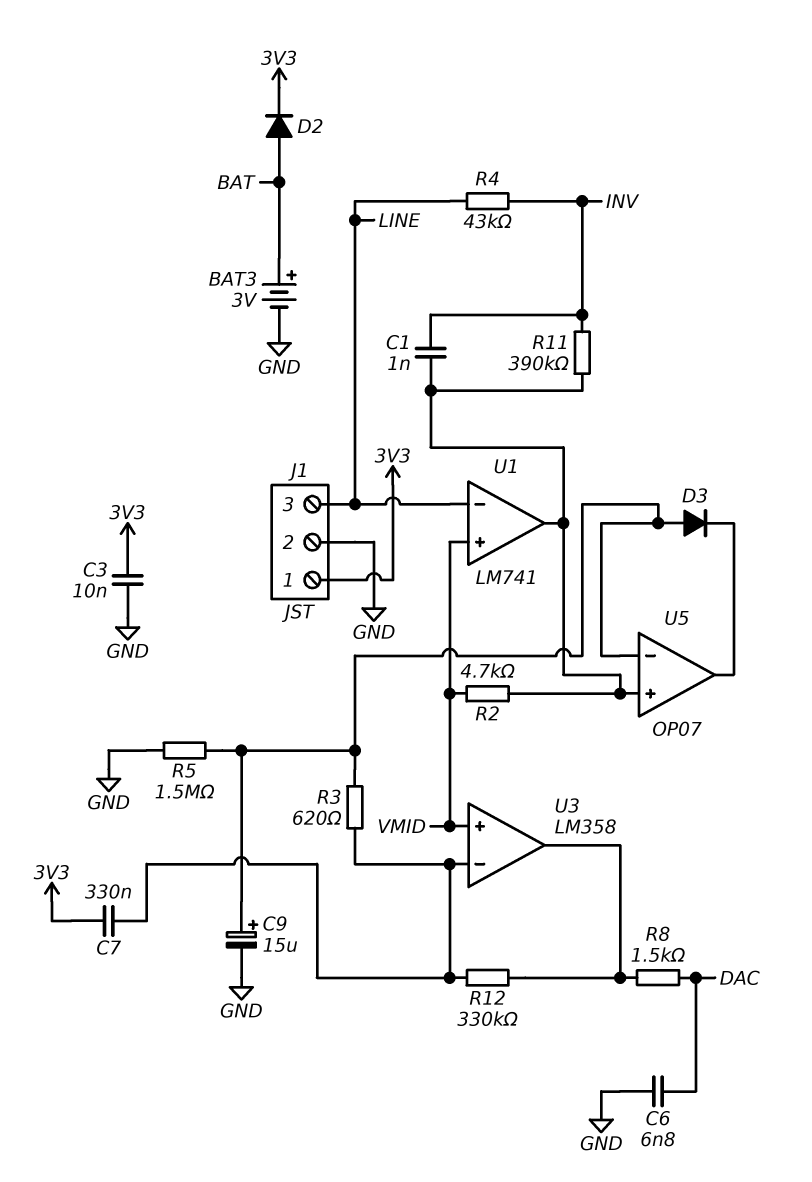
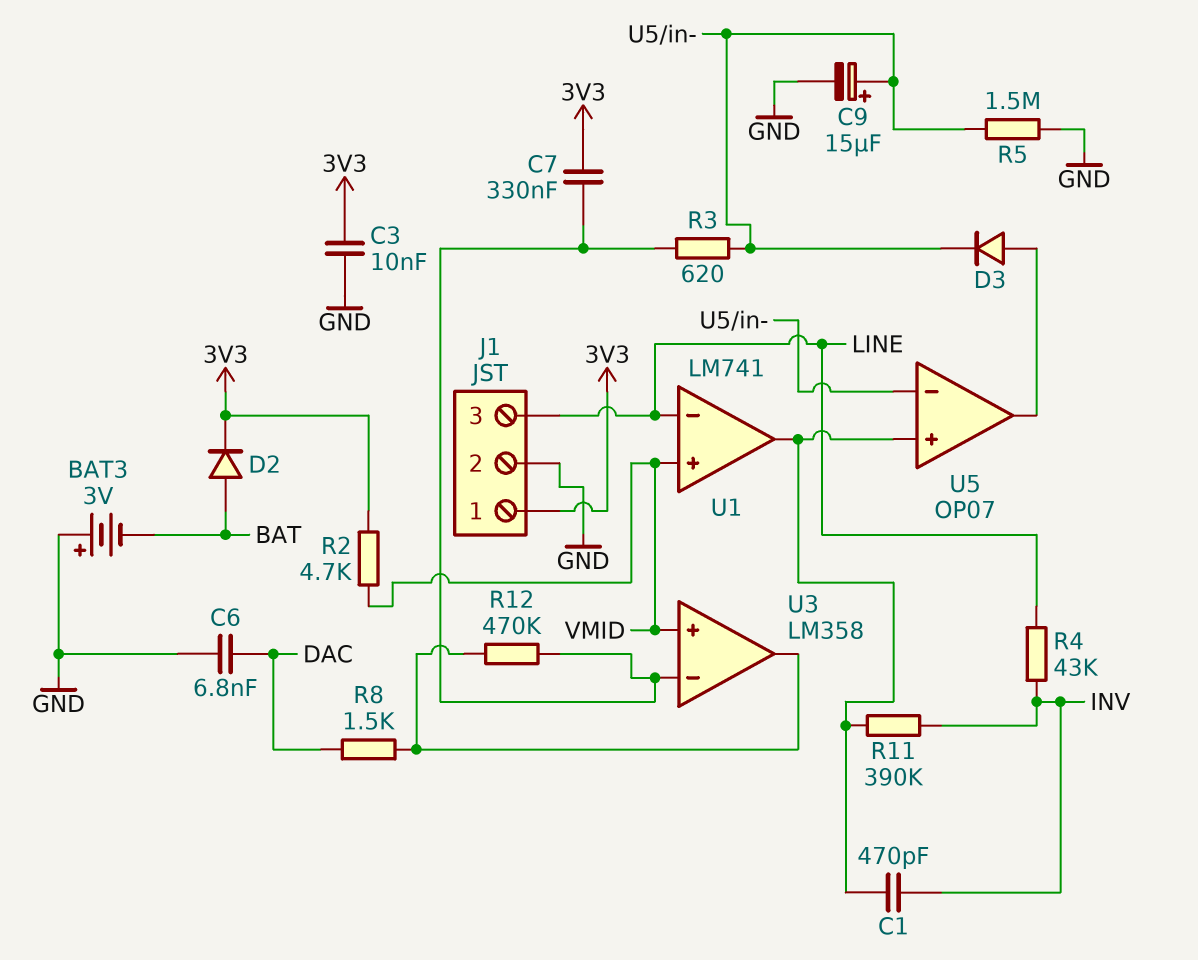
BAT3: 3V (plus BAT, minus GND) -> 3V (plus GND, minus BAT)
C1: 1nF (INV, U1/out) -> 470pF (INV, U1/out)
D3: diode (A U5/in-, K U5/out) -> diode (A U5/out, K U5/in-)
R2: 4.7k (U1/out, VMID) -> 4.7k (3V3, VMID)
R12: 330k (U3/in-, U3/out) -> 470k (U3/in-, U3/out)

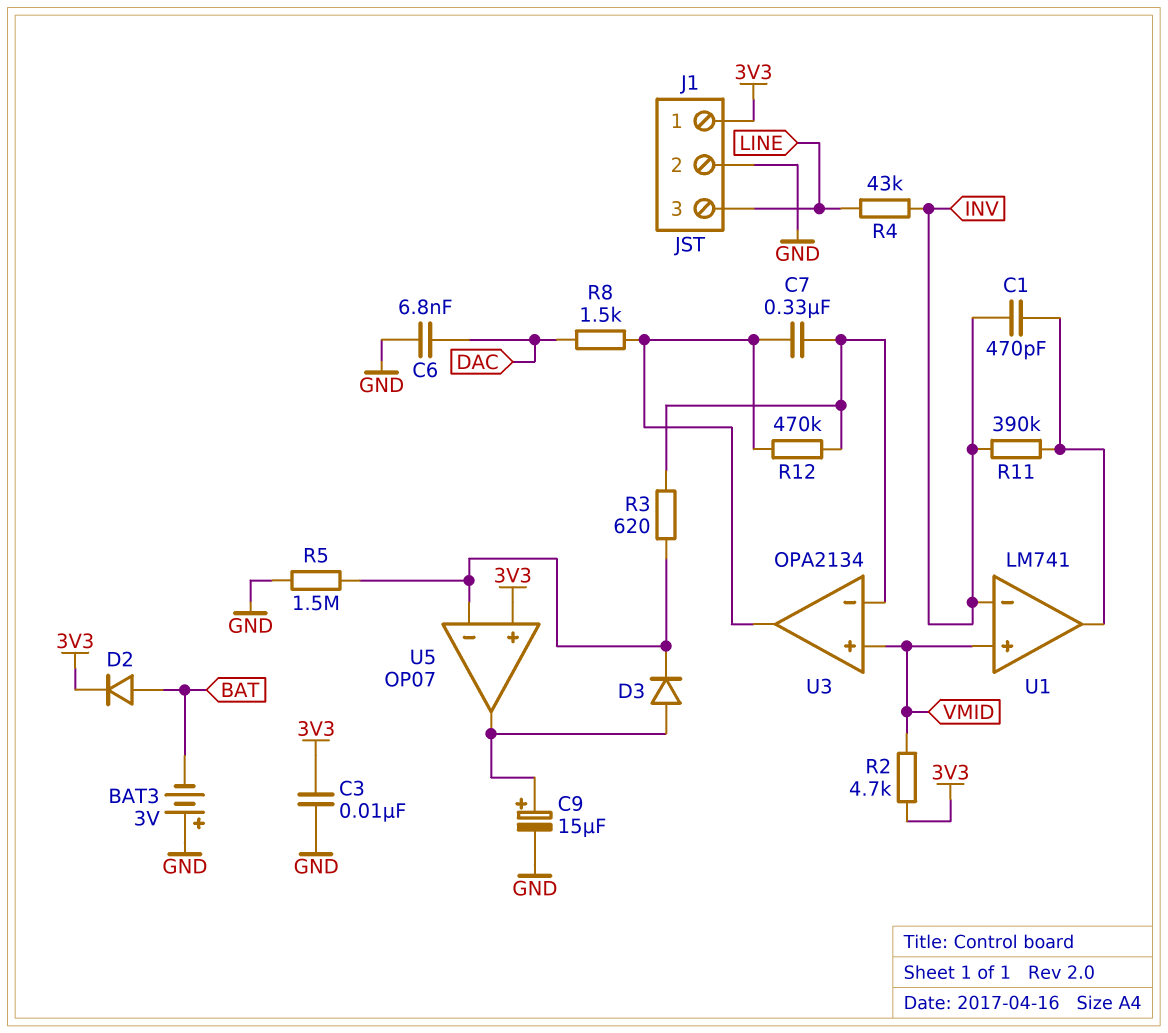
C7: 330nF (3V3, U3/in-) -> 330nF (U3/in-, U3/out)
C9: 15uF (plus U5/in-, minus GND) -> 15uF (plus U5/out, minus GND)
U1 pin in-: LINE -> INV
U3: LM358 -> OPA2134
U5 pin in+: U1/out -> 3V3

